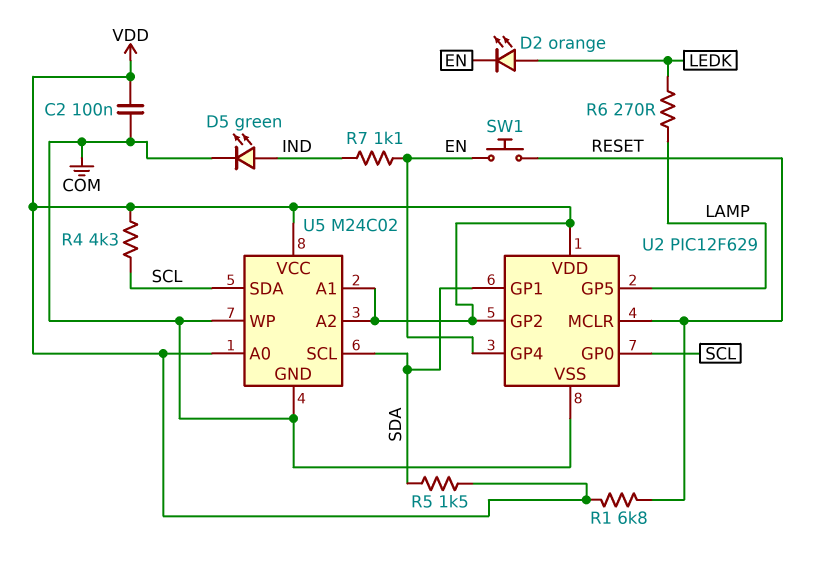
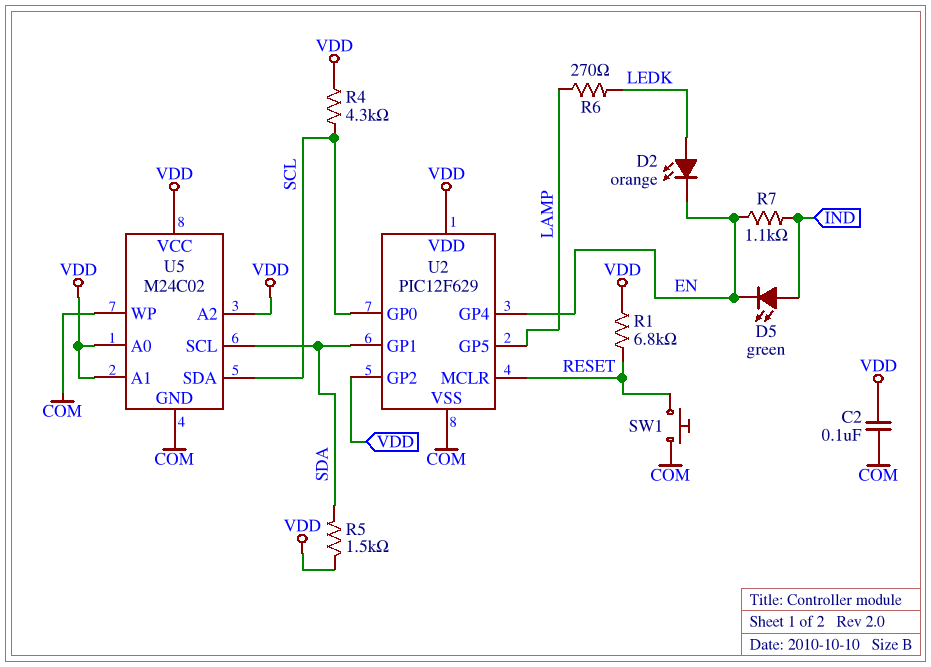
D5: LED green (A IND, K COM) -> LED green (A IND, K EN)
SW1: button (EN, RESET) -> button (COM, RESET)

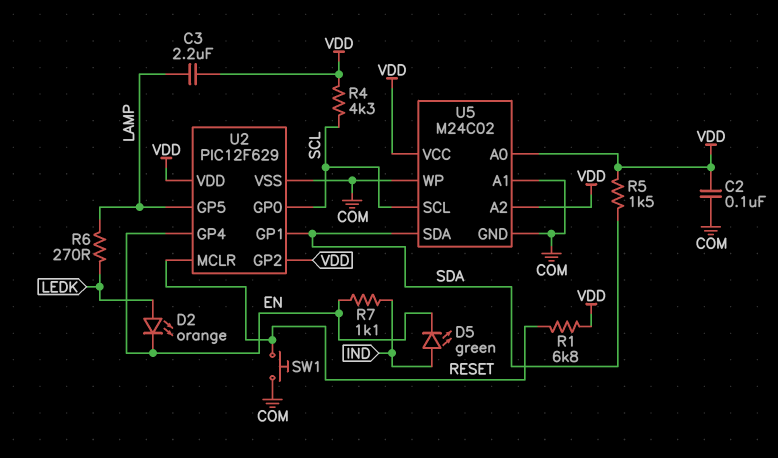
C3: none -> 2.2uF (LAMP, VDD)
U5 pin A1: VDD -> COM
U5 pin SCL: SDA -> SCL
U5 pin SDA: SCL -> SDA

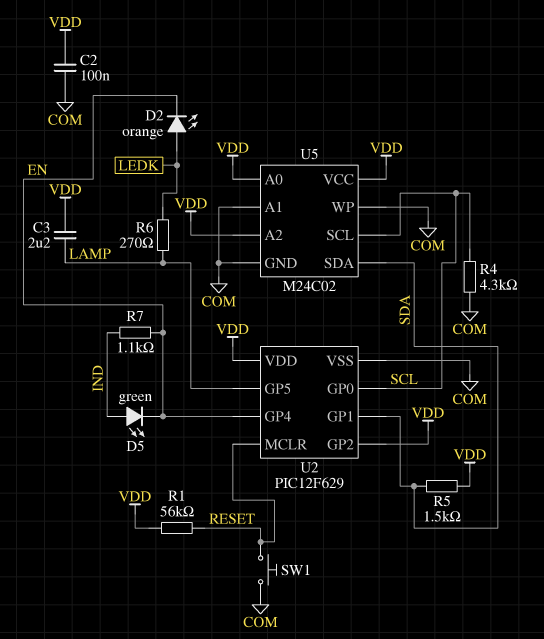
R1: 6.8k (RESET, VDD) -> 56k (RESET, VDD)
R4: 4.3k (SCL, VDD) -> 4.3k (COM, SCL)

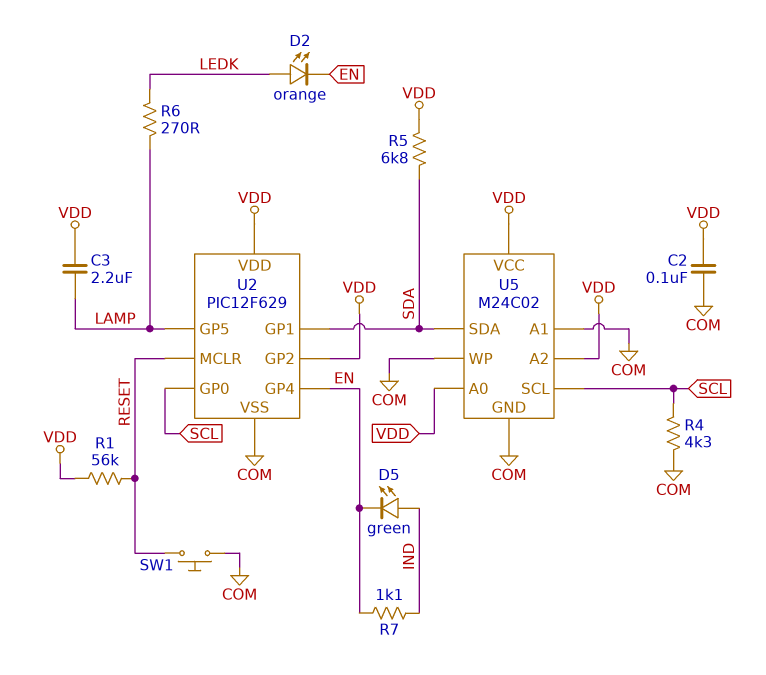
R5: 1.5k (SDA, VDD) -> 6.8k (SDA, VDD)

